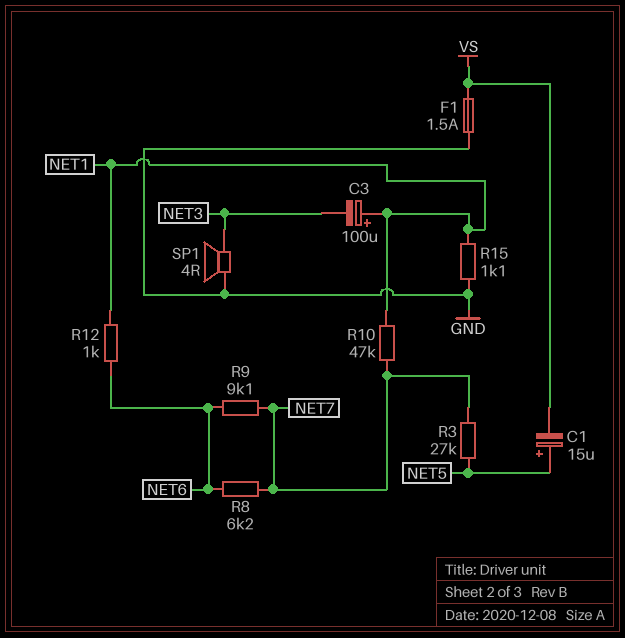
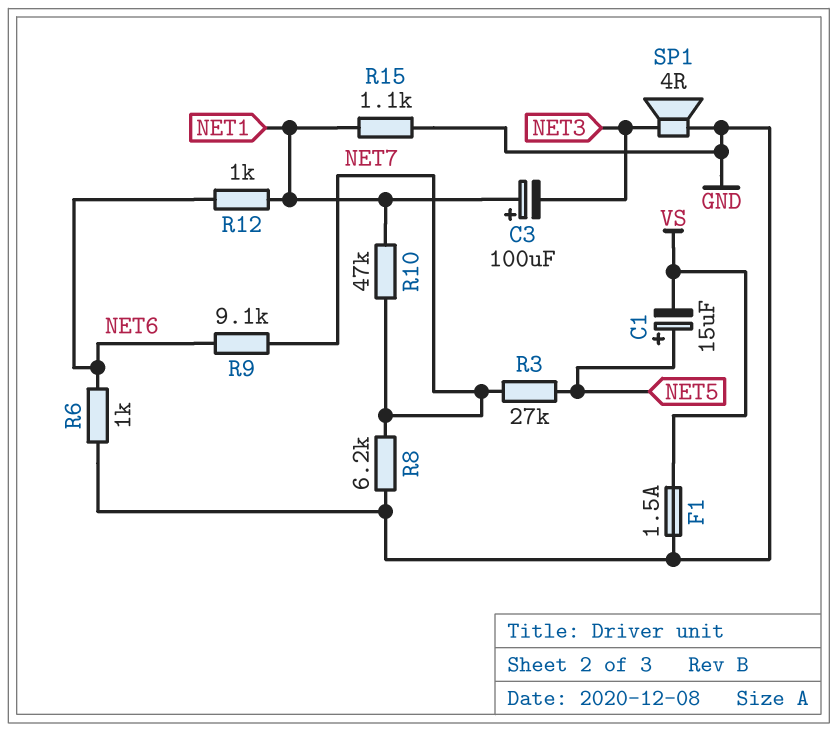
R6: none -> 1k (GND, NET6)
R8: 6.2k (NET6, NET7) -> 6.2k (GND, NET7)

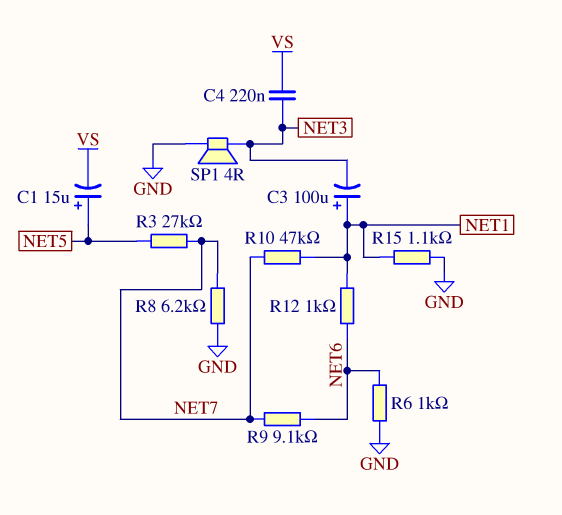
C4: none -> 220nF (NET3, VS)
F1: 1.5A (GND, VS) -> none

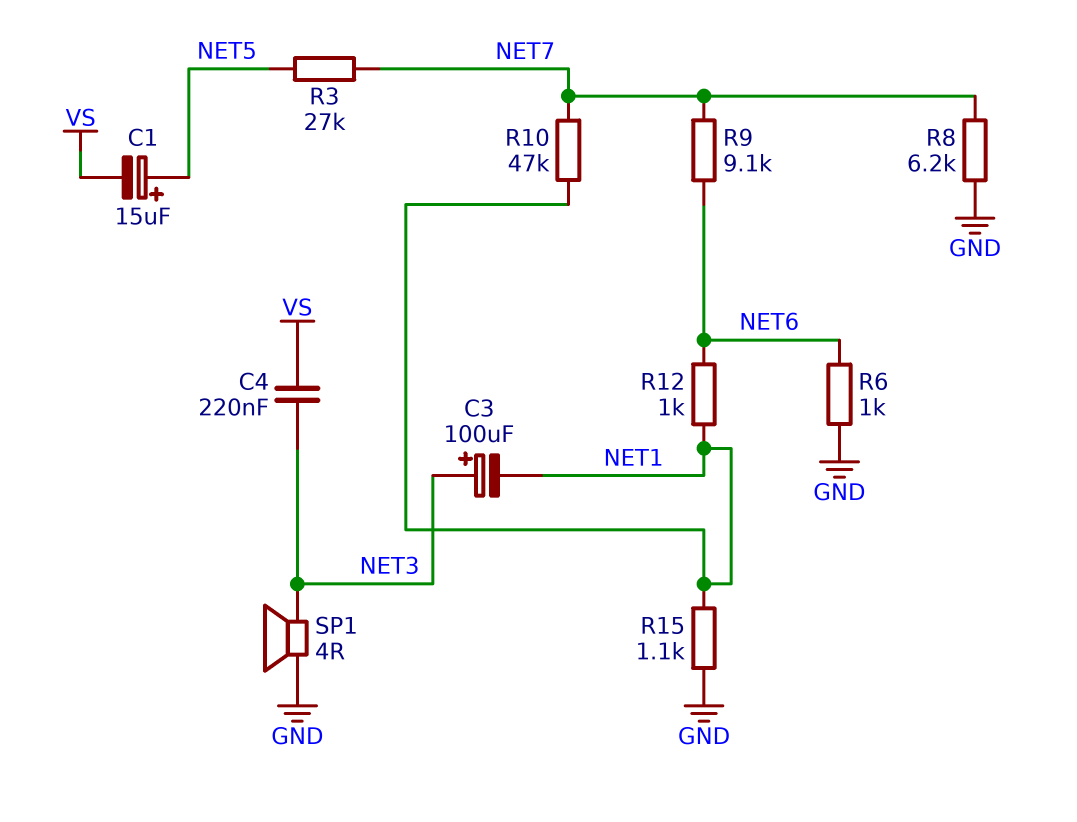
C3: 100uF (plus NET1, minus NET3) -> 100uF (plus NET3, minus NET1)

